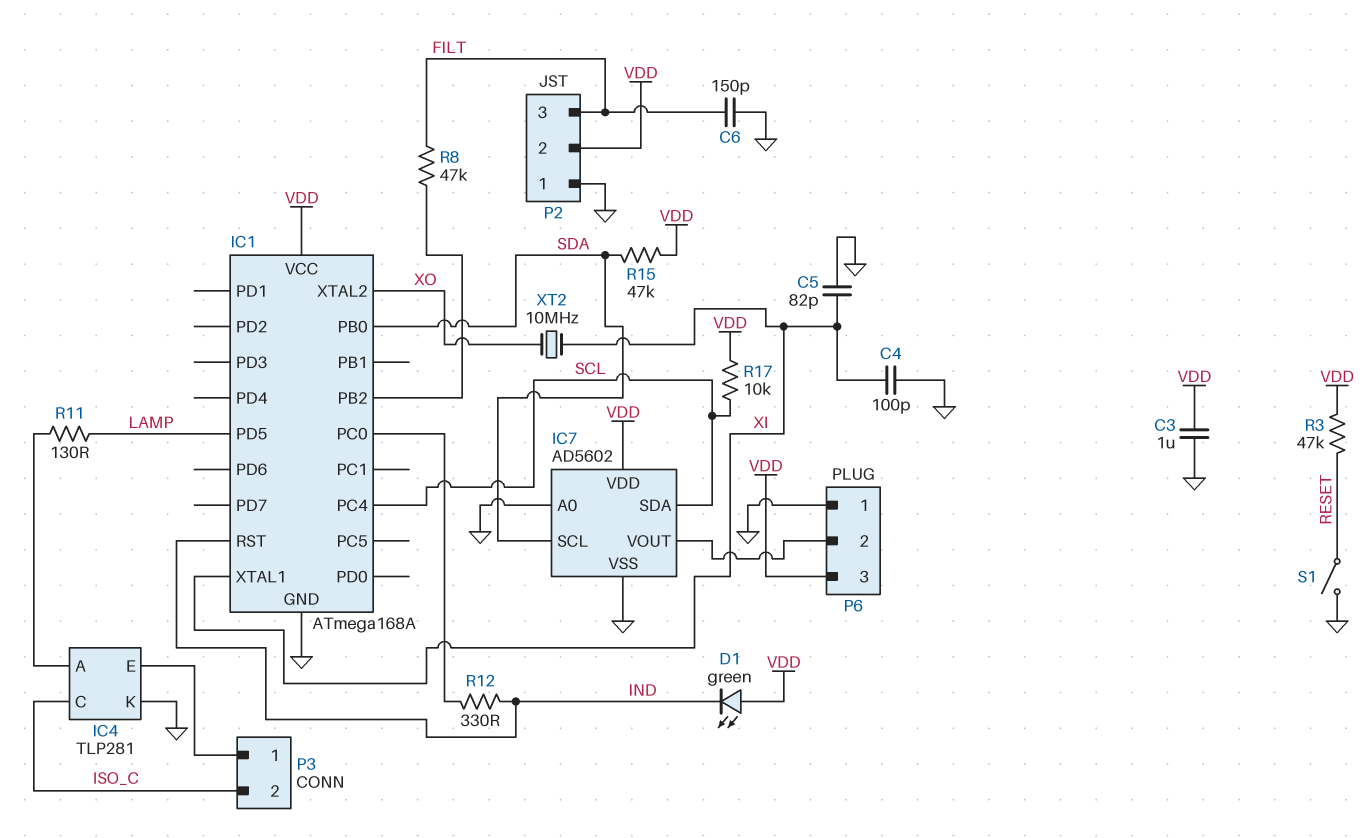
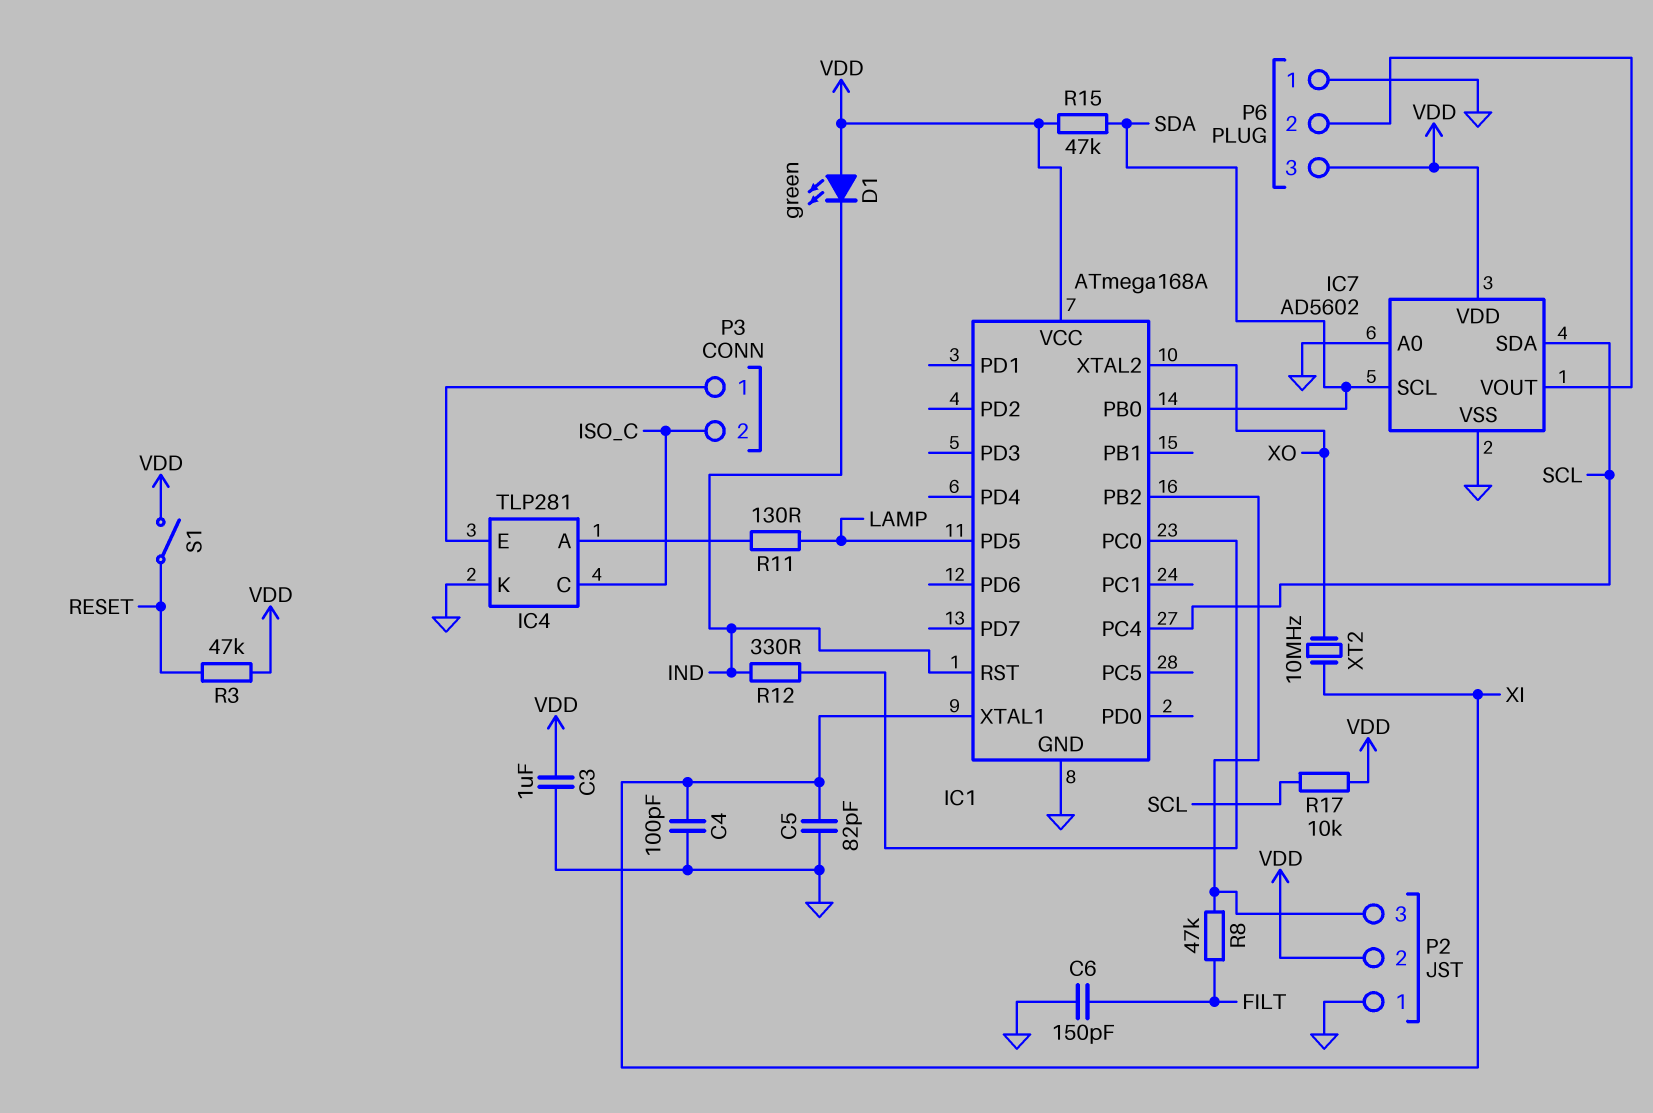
P2 pin 3: FILT -> IC1/PB2
S1: switch (GND, RESET) -> switch (RESET, VDD)

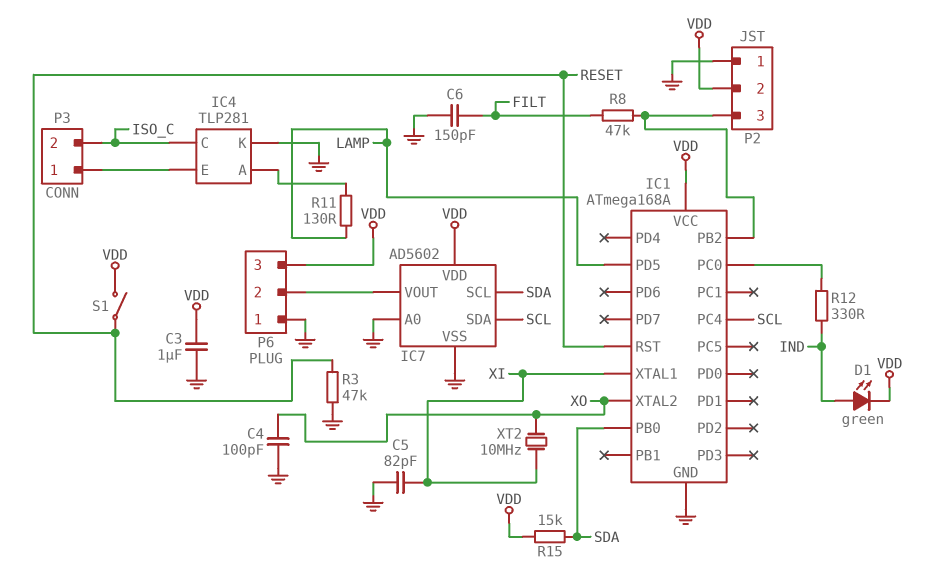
C4: 100pF (GND, XI) -> 100pF (GND, XO)
D1: LED green (A VDD, K IND) -> LED green (A IND, K VDD)
IC1 pin RST: IND -> RESET
R3: 47k (RESET, VDD) -> 47k (GND, RESET)
R15: 47k (SDA, VDD) -> 15k (SDA, VDD)
R17: 10k (SCL, VDD) -> none

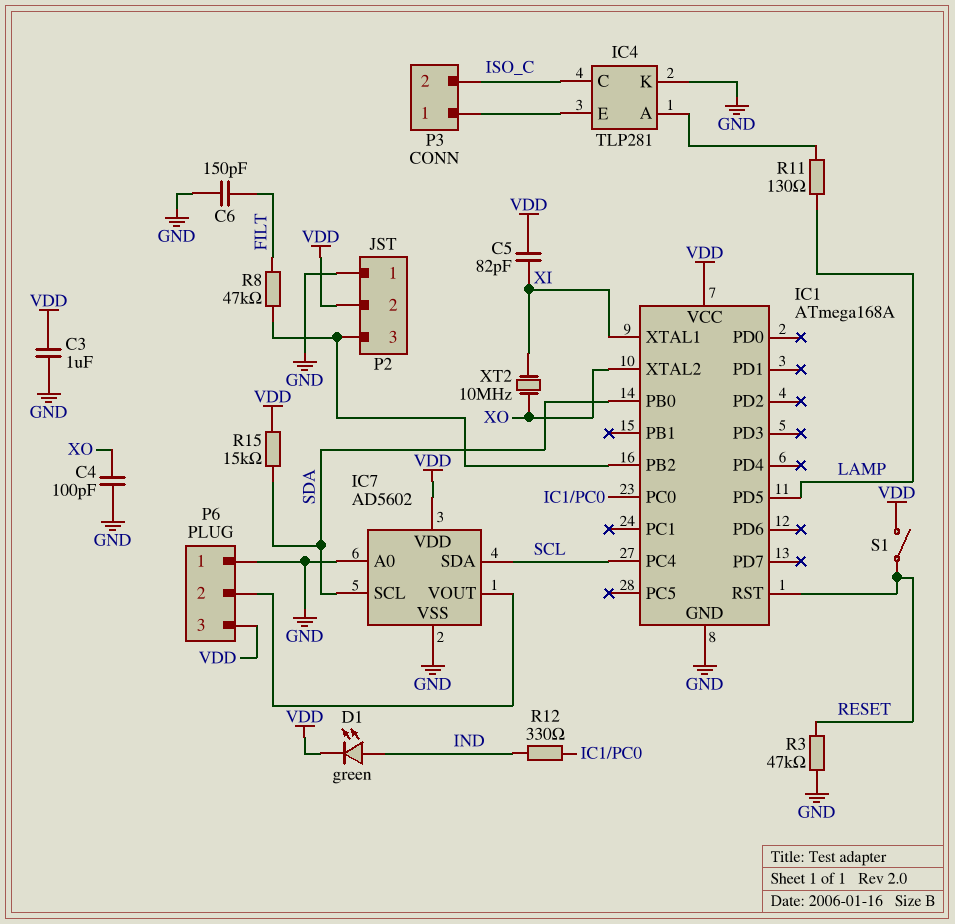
C5: 82pF (GND, XI) -> 82pF (VDD, XI)

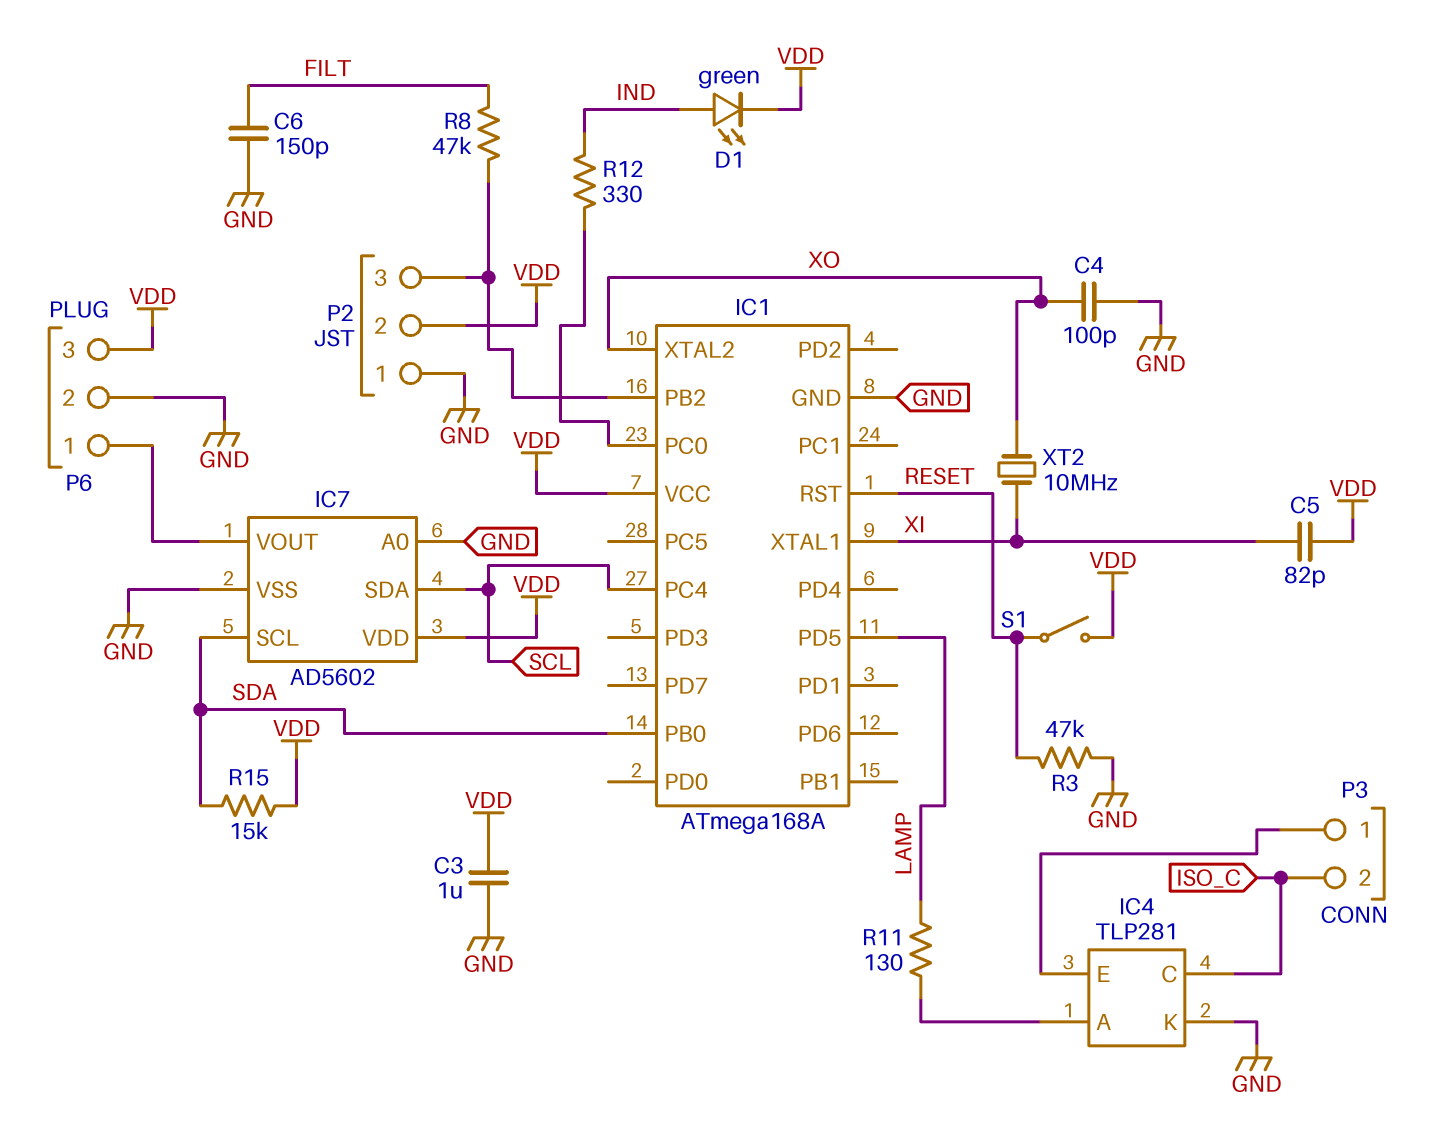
P6 pin 1: GND -> IC7/VOUT
P6 pin 2: IC7/VOUT -> GND

